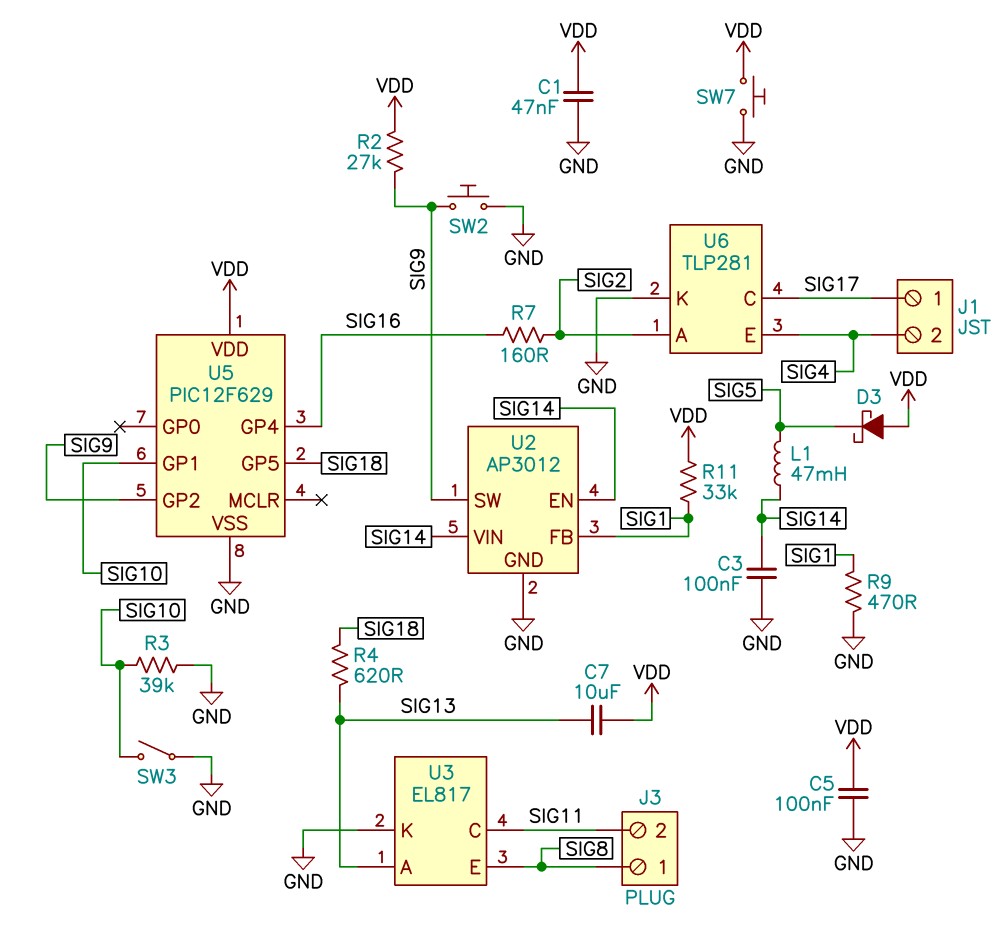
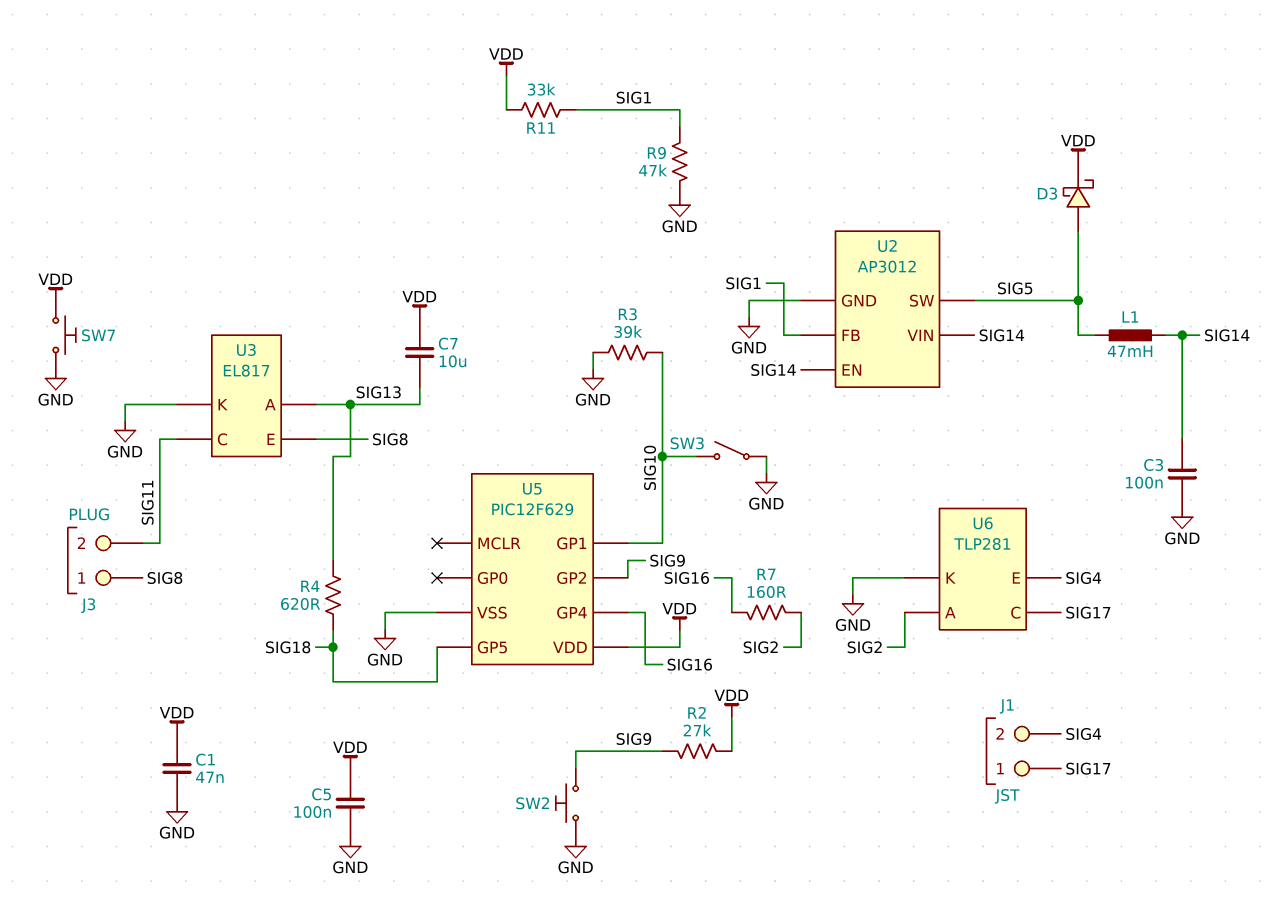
D3: schottky (A VDD, K SIG5) -> schottky (A SIG5, K VDD)
R9: 470 (GND, SIG1) -> 47k (GND, SIG1)
U2 pin SW: SIG9 -> SIG5

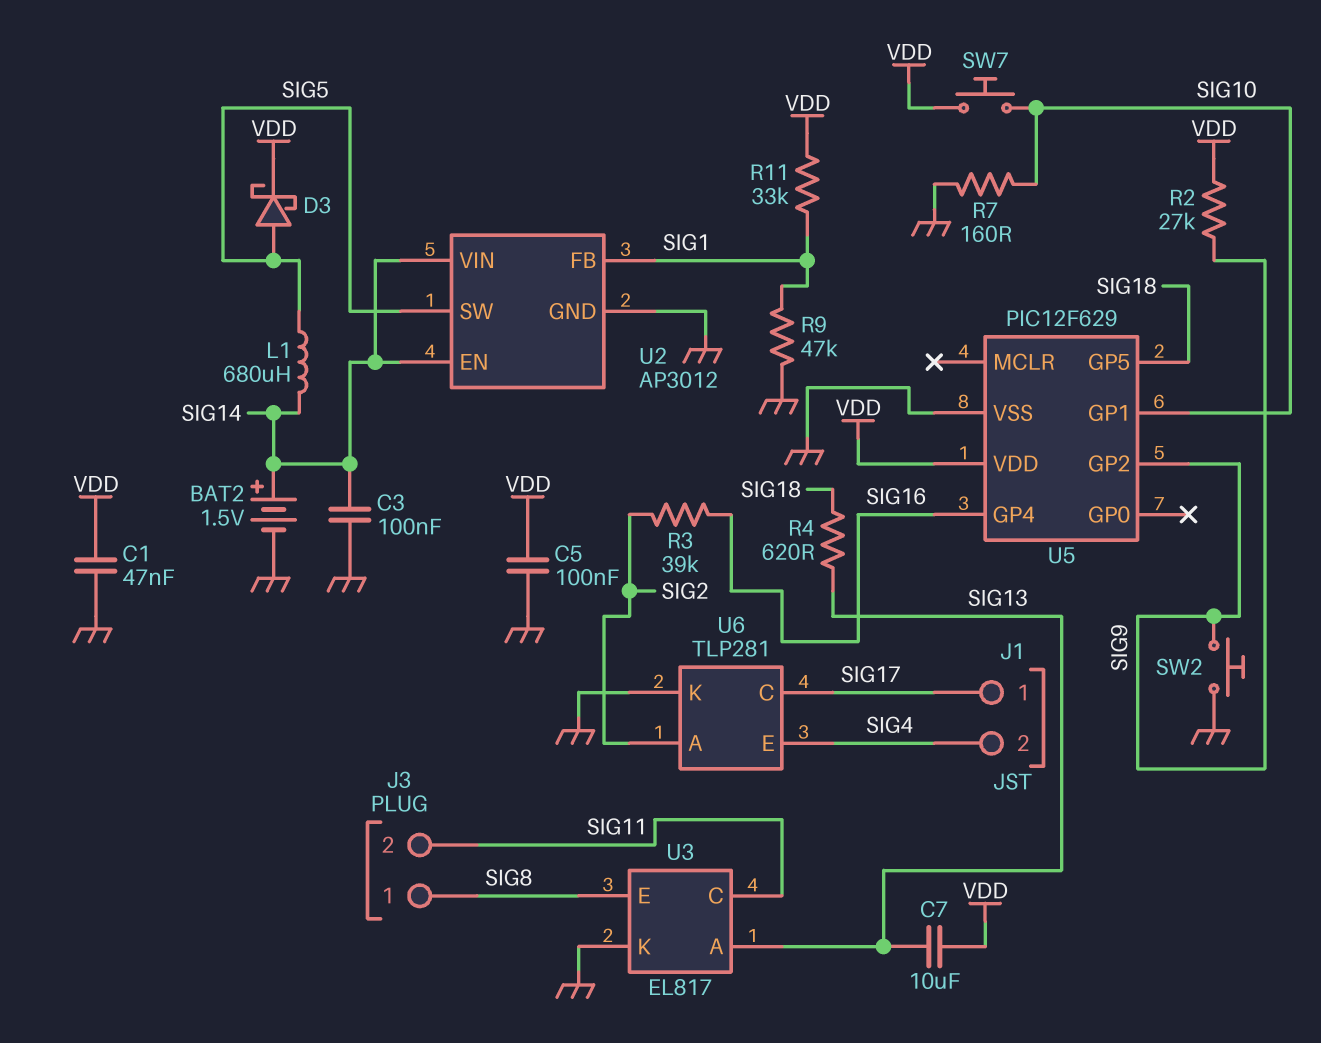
BAT2: none -> 1.5V (plus SIG14, minus GND)
L1: 47mH (SIG5, SIG14) -> 680uH (SIG5, SIG14)
R3: 39k (GND, SIG10) -> 39k (SIG2, SIG16)
R7: 160 (SIG2, SIG16) -> 160 (GND, SIG10)
SW3: switch (GND, SIG10) -> none
SW7: button (GND, VDD) -> button (SIG10, VDD)

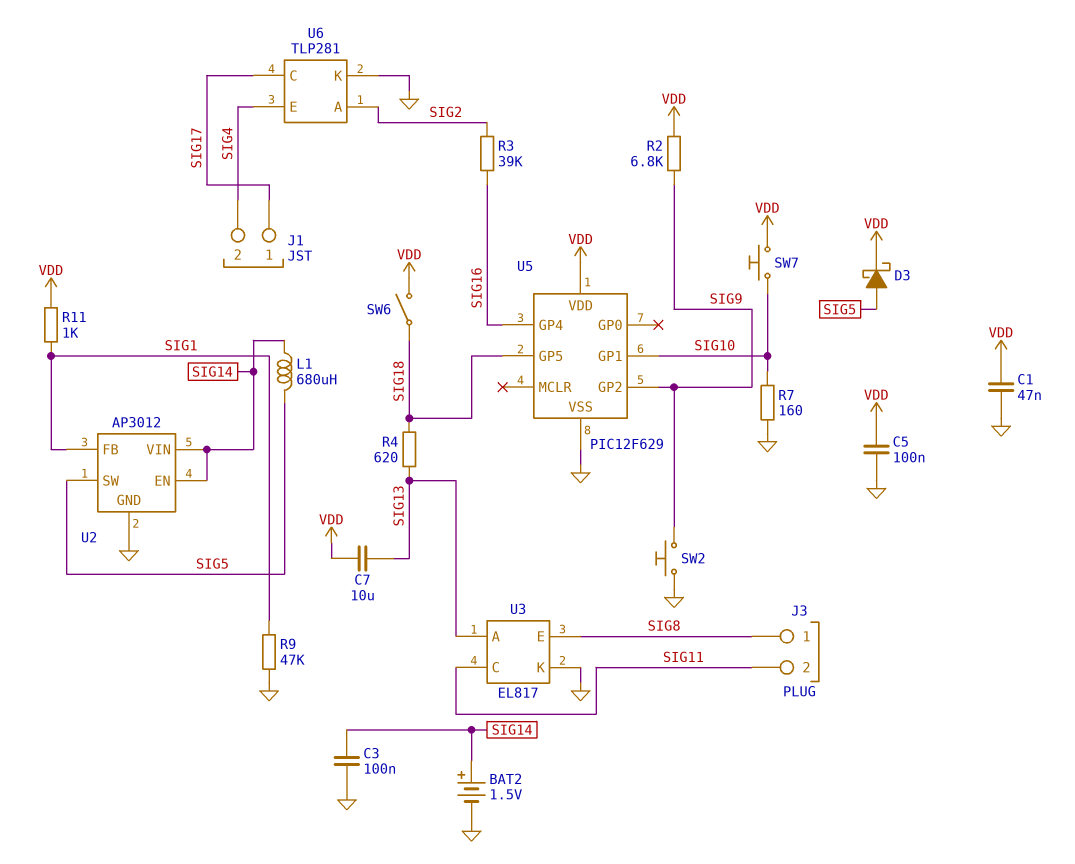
R2: 27k (SIG9, VDD) -> 6.8k (SIG9, VDD)
R11: 33k (SIG1, VDD) -> 1k (SIG1, VDD)
SW6: none -> switch (SIG18, VDD)

